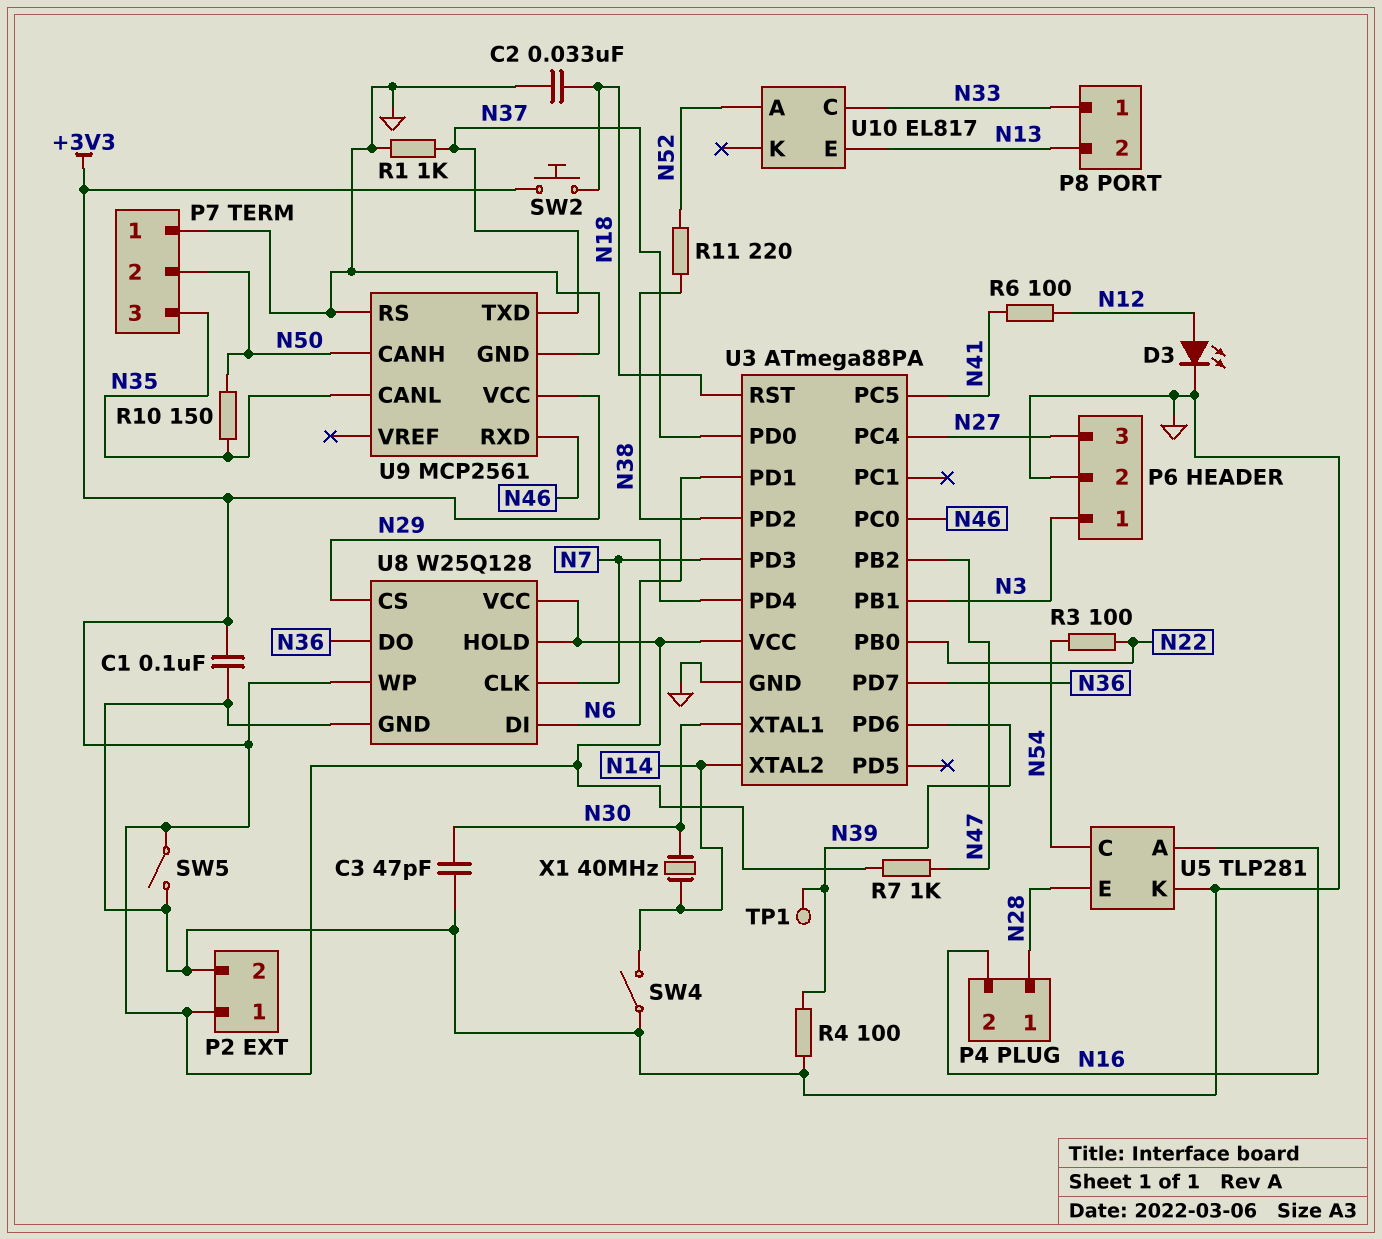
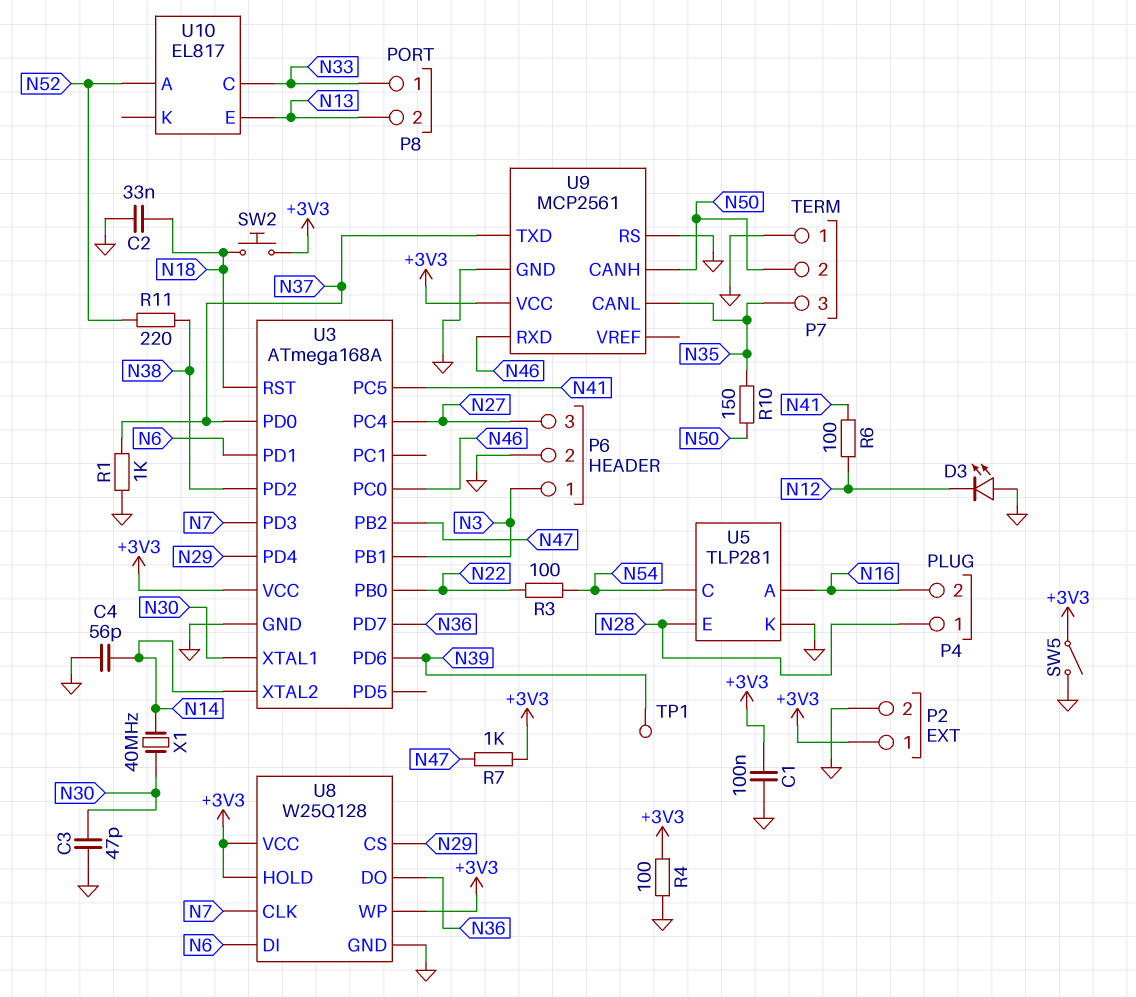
C4: none -> 56pF (GND, N14)
D3: LED (A N12, K GND) -> LED (A GND, K N12)
R4: 100 (GND, N39) -> 100 (+3V3, GND)
SW4: switch (GND, N14) -> none
U3: ATmega88PA -> ATmega168A

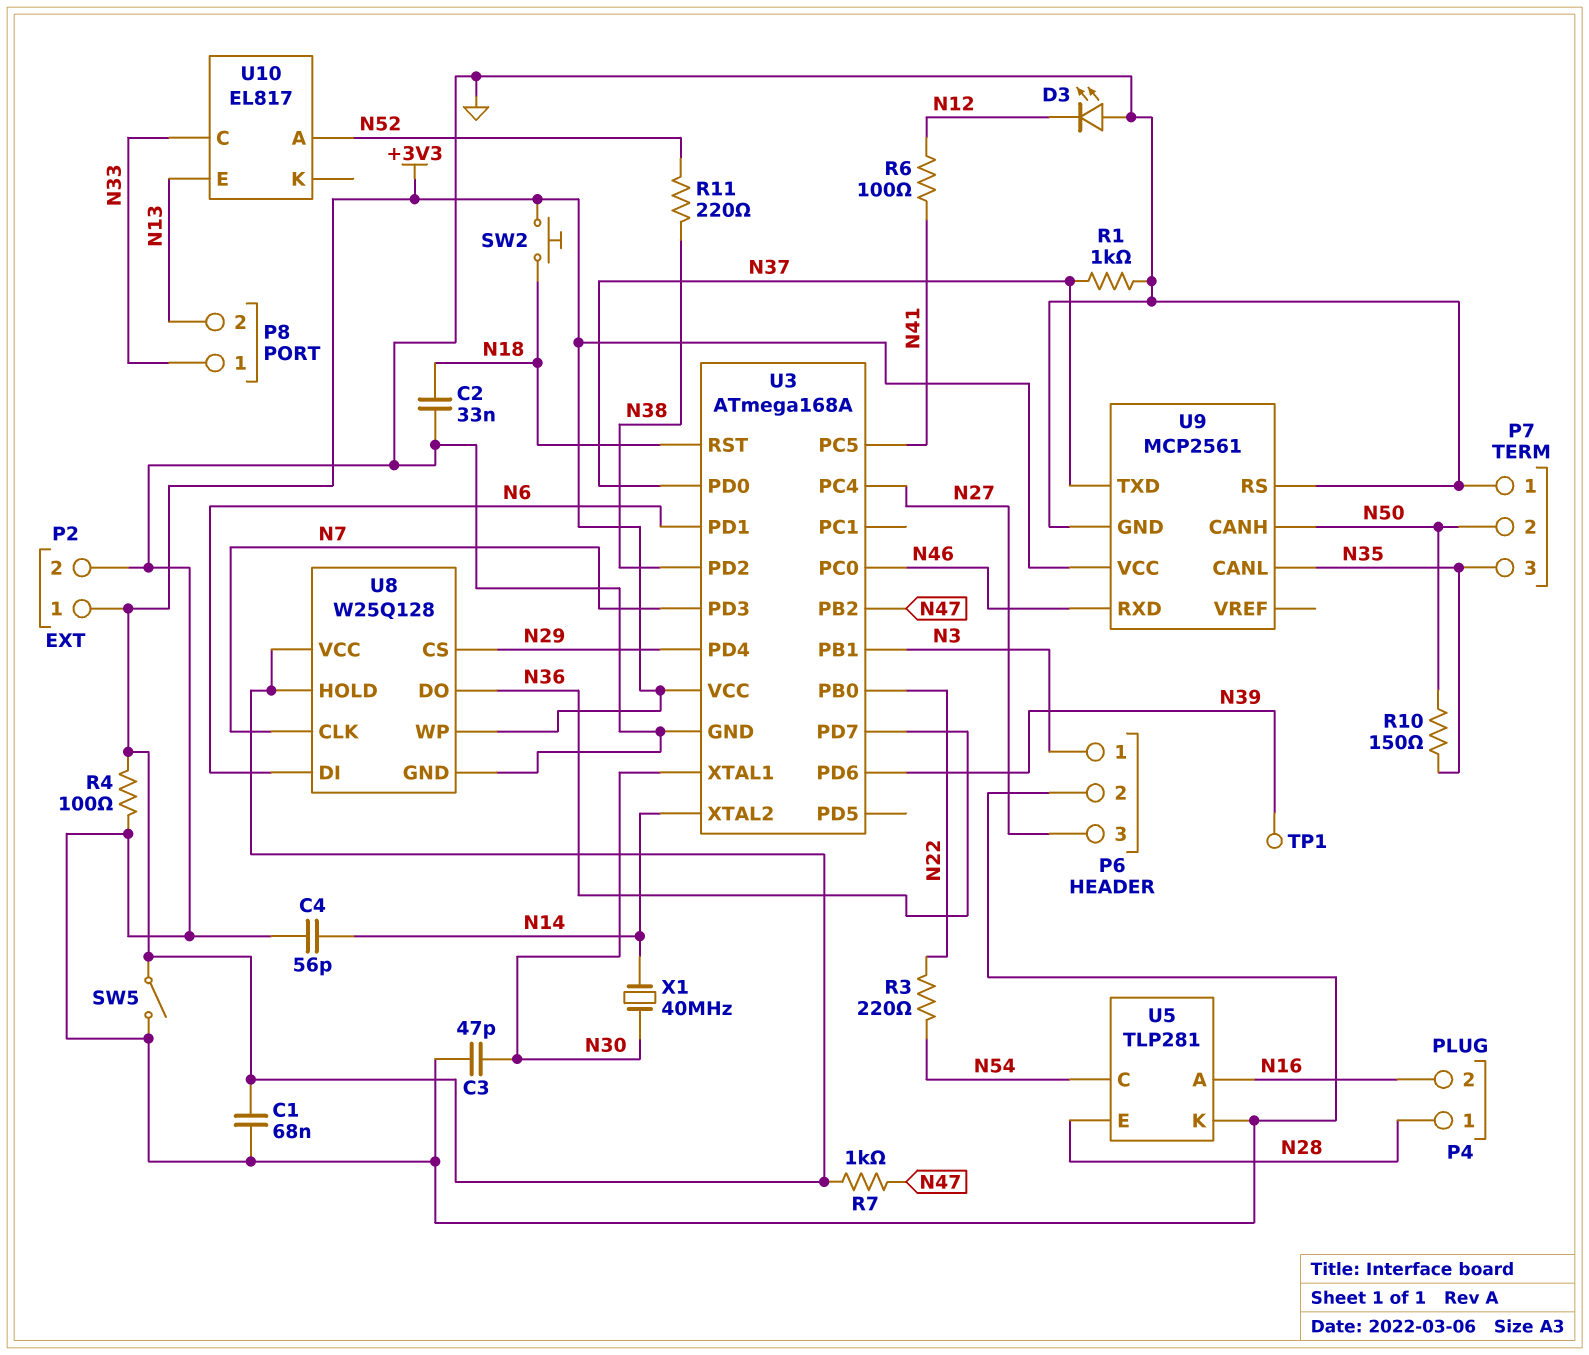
C1: 100nF (+3V3, GND) -> 68nF (+3V3, GND)
R3: 100 (N22, N54) -> 220 (N22, N54)

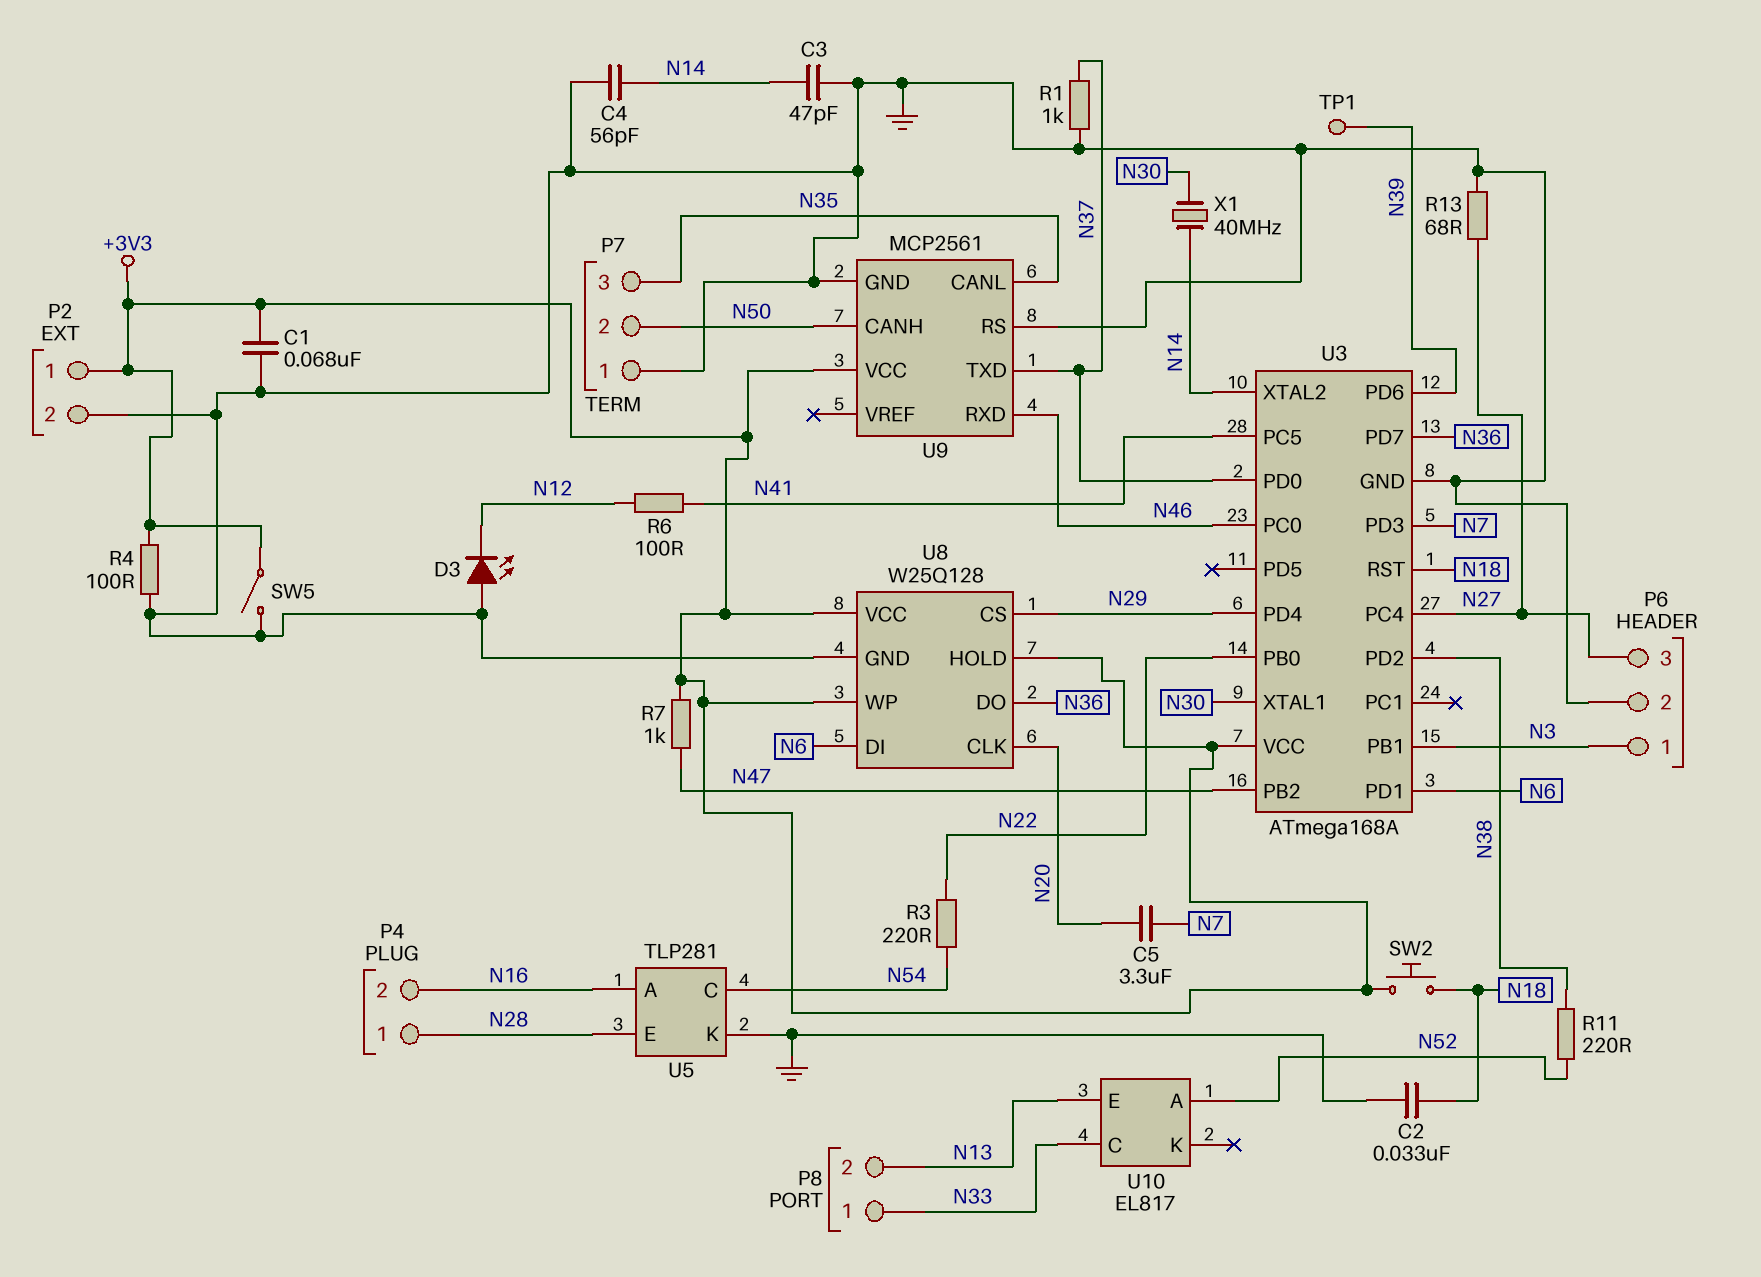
C3: 47pF (GND, N30) -> 47pF (GND, N14)
C5: none -> 3.3uF (N7, N20)
R10: 150 (N35, N50) -> none
R13: none -> 68 (GND, N27)
U8 pin CLK: N7 -> N20

